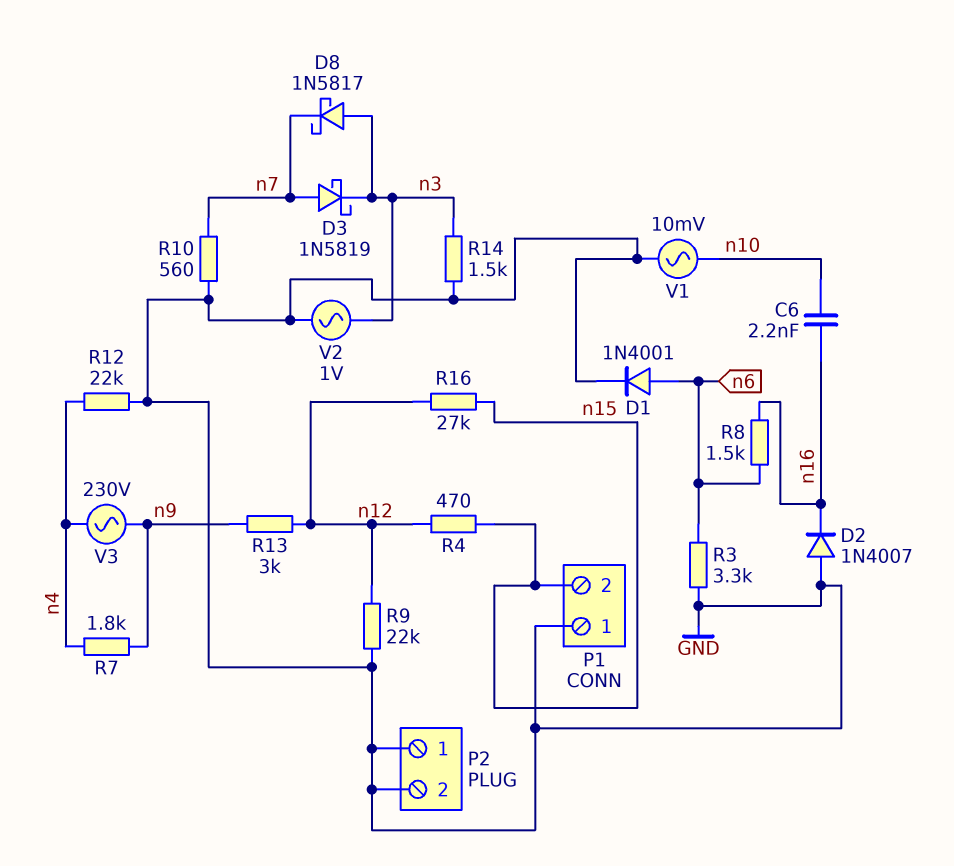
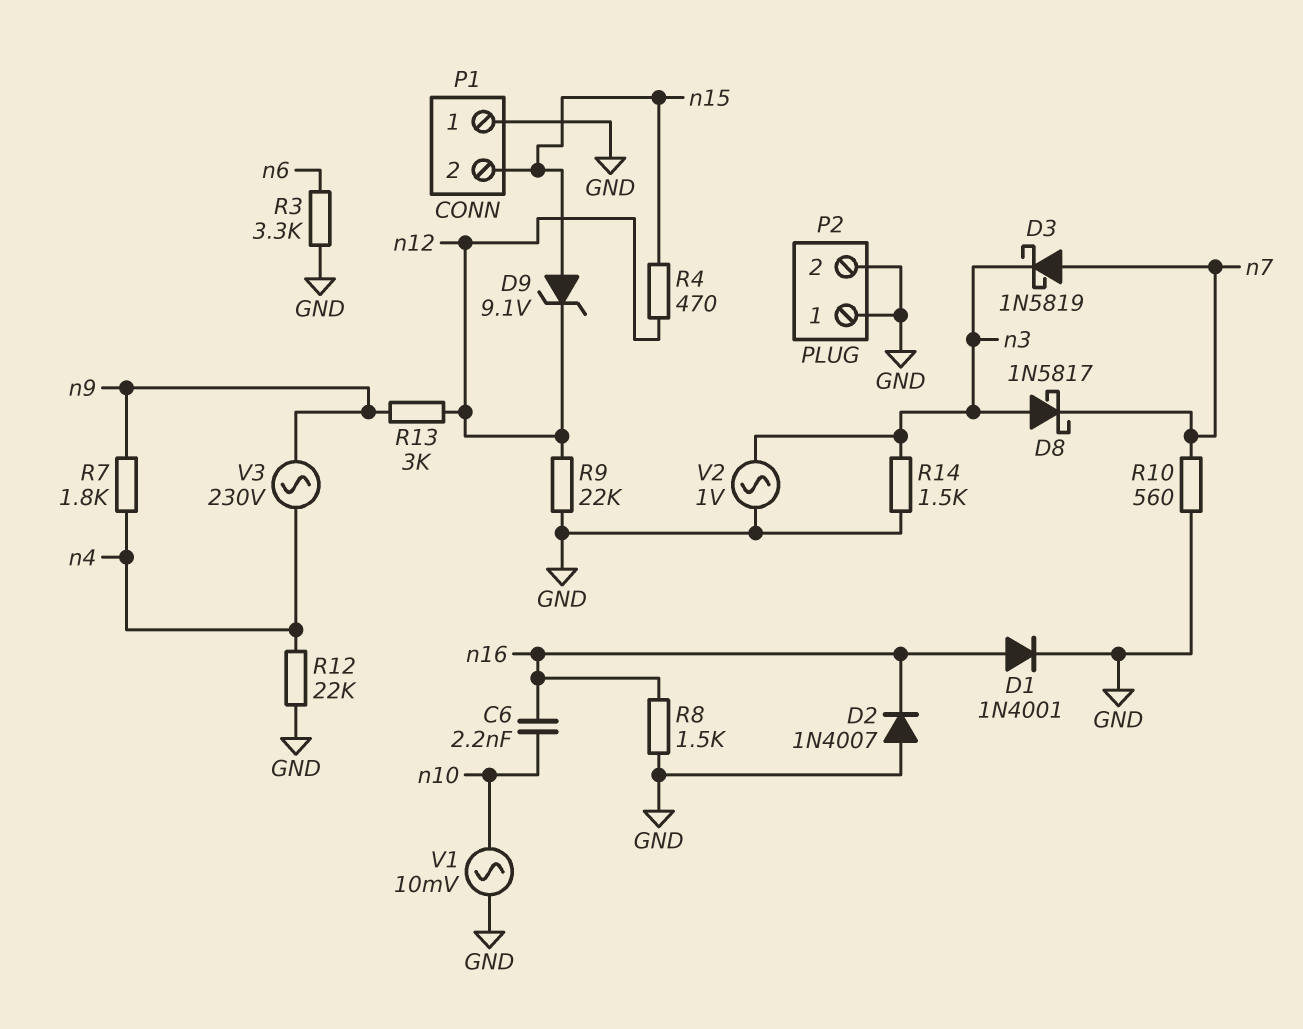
D1: diode 1N4001 (A n6, K GND) -> diode 1N4001 (A n16, K GND)
D9: none -> zener 9.1V (A n15, K n12)
R8: 1.5k (n6, n16) -> 1.5k (GND, n16)
R16: 27k (n12, n15) -> none

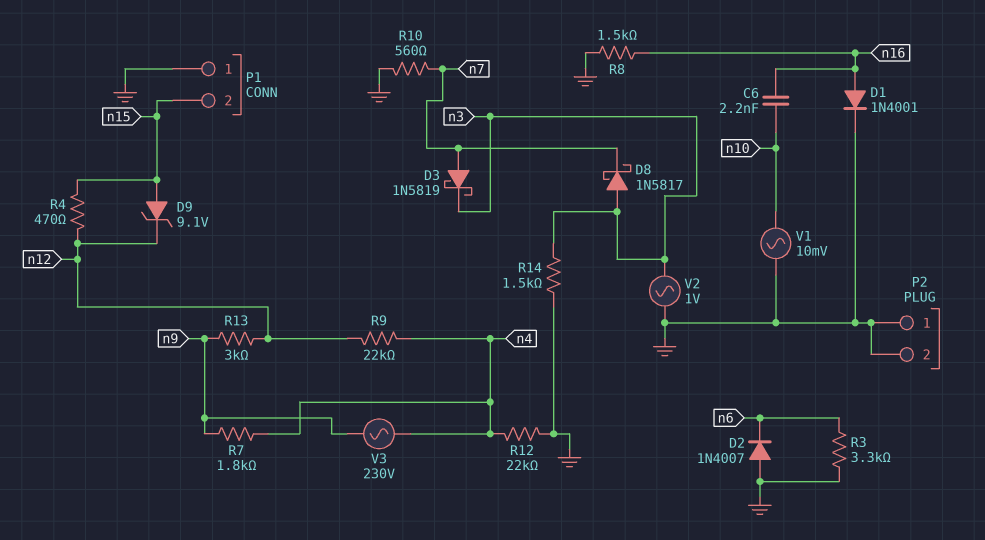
D2: diode 1N4007 (A GND, K n16) -> diode 1N4007 (A GND, K n6)
R9: 22k (GND, n12) -> 22k (n4, n12)

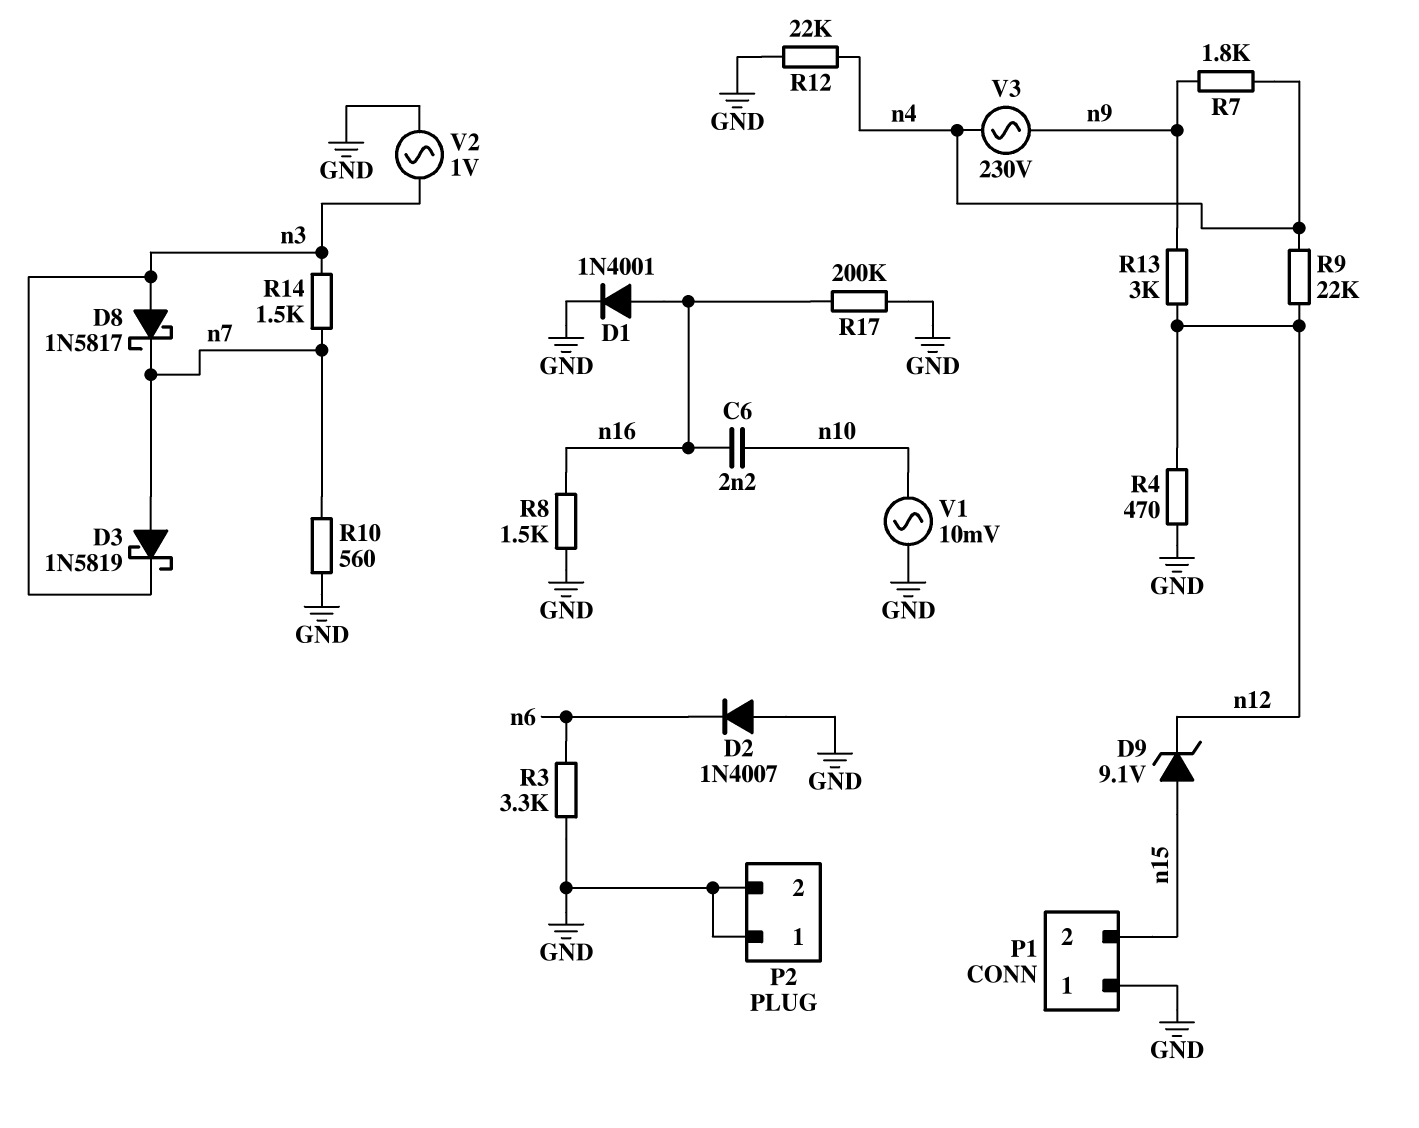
R4: 470 (n12, n15) -> 470 (GND, n12)
R14: 1.5k (GND, n3) -> 1.5k (n3, n7)
R17: none -> 200k (GND, n16)

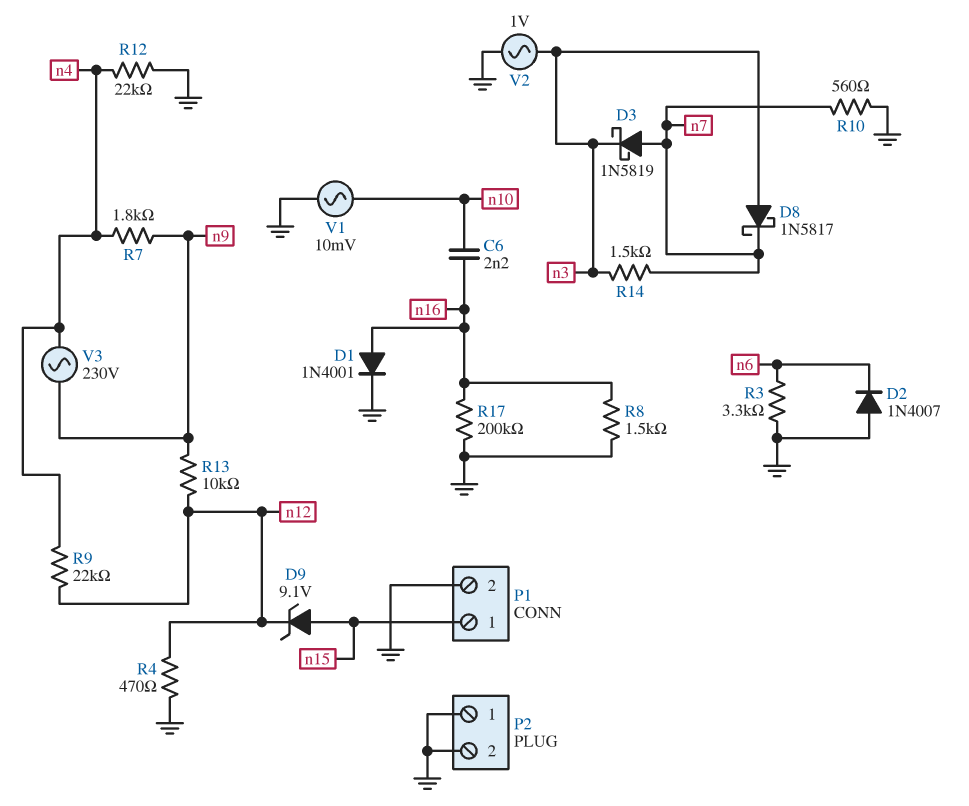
P1 pin 1: GND -> n15
P1 pin 2: n15 -> GND
R13: 3k (n9, n12) -> 10k (n9, n12)

